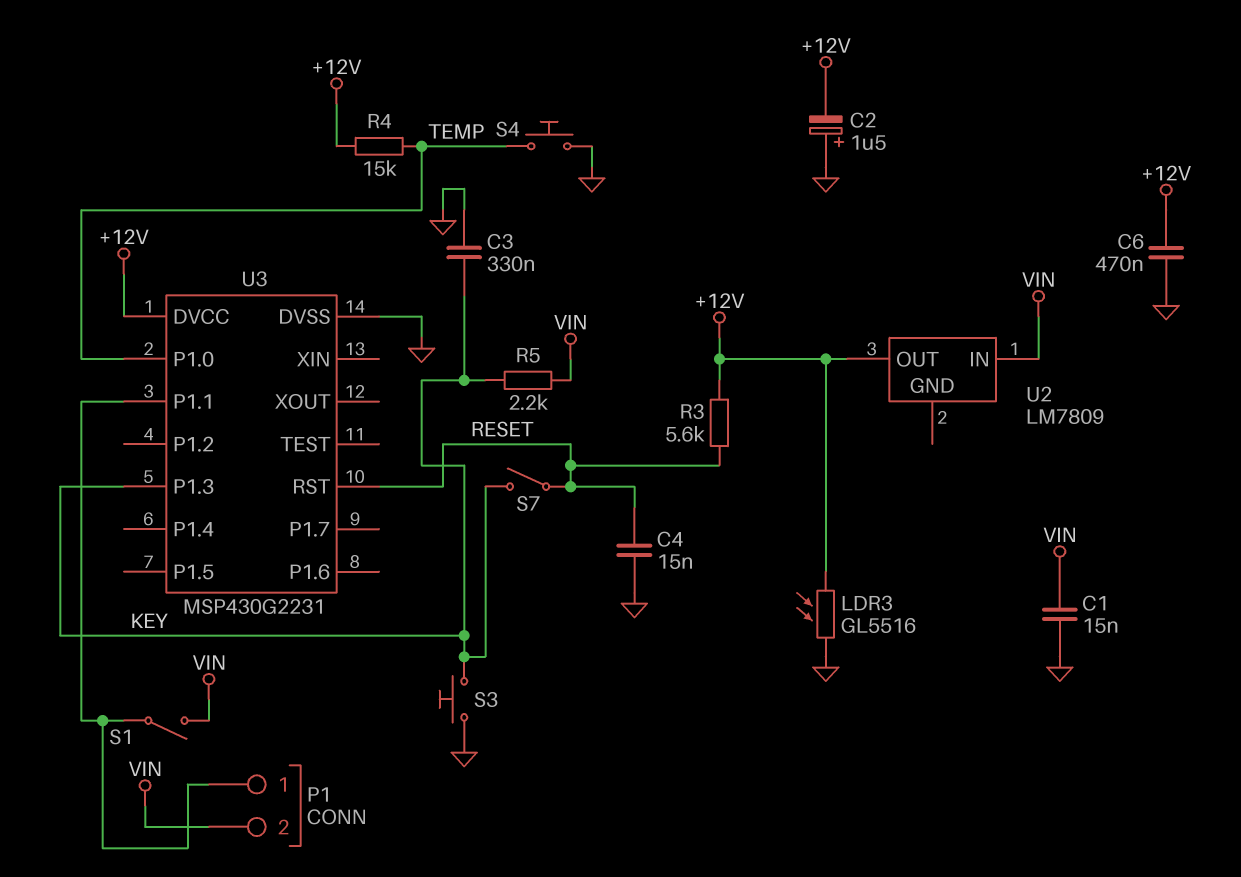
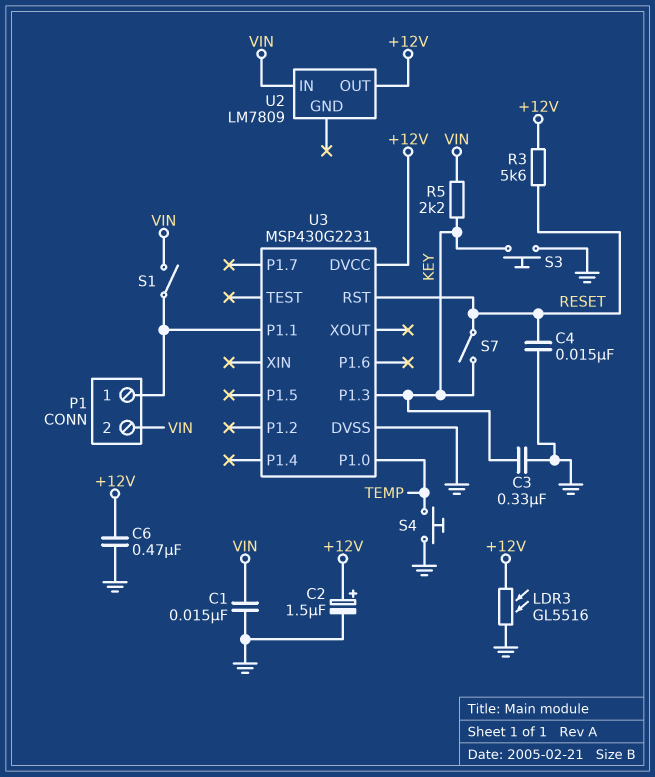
C2: 1.5uF (plus GND, minus +12V) -> 1.5uF (plus +12V, minus GND)
R4: 15k (+12V, TEMP) -> none

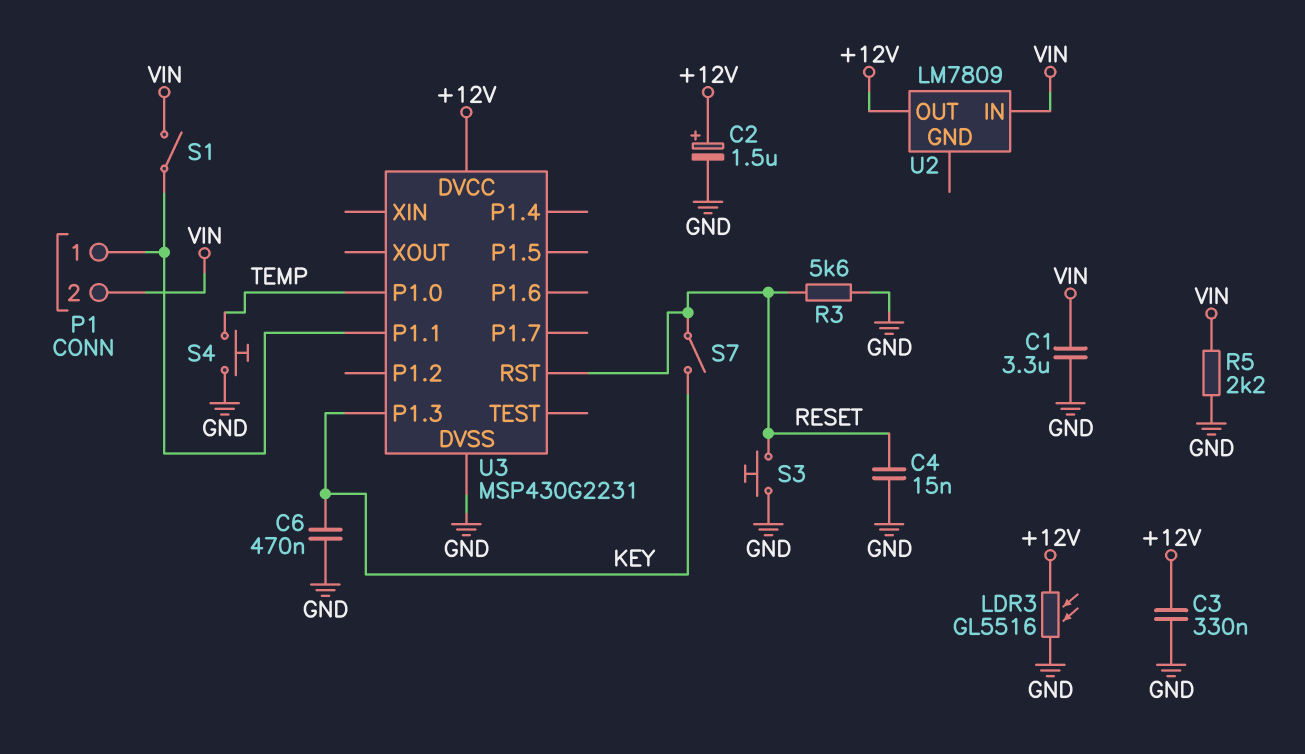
C1: 15nF (GND, VIN) -> 3.3uF (GND, VIN)
C3: 330nF (GND, KEY) -> 330nF (+12V, GND)
C6: 470nF (+12V, GND) -> 470nF (GND, KEY)
R3: 5.6k (+12V, RESET) -> 5.6k (GND, RESET)
R5: 2.2k (KEY, VIN) -> 2.2k (GND, VIN)
S3: button (GND, KEY) -> button (GND, RESET)

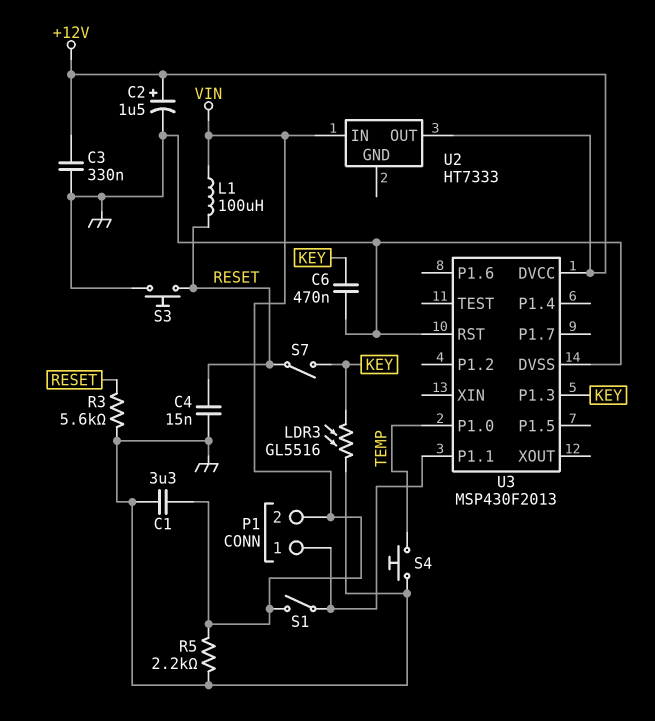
L1: none -> 100uH (RESET, VIN)
LDR3: GL5516 (+12V, GND) -> GL5516 (GND, KEY)
U2: LM7809 -> HT7333
U3: MSP430G2231 -> MSP430F2013
U3 pin RST: RESET -> GND

